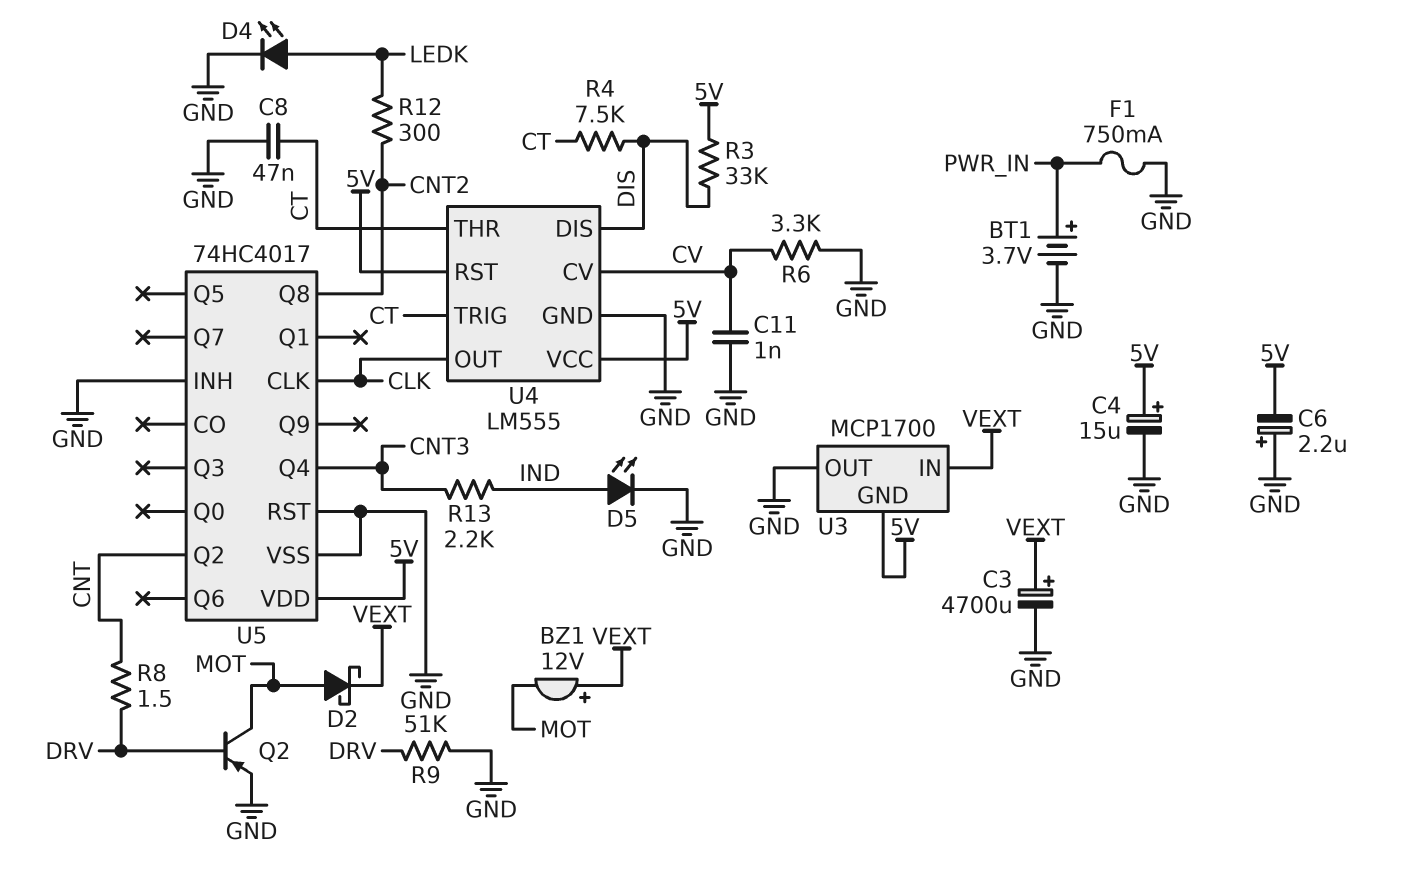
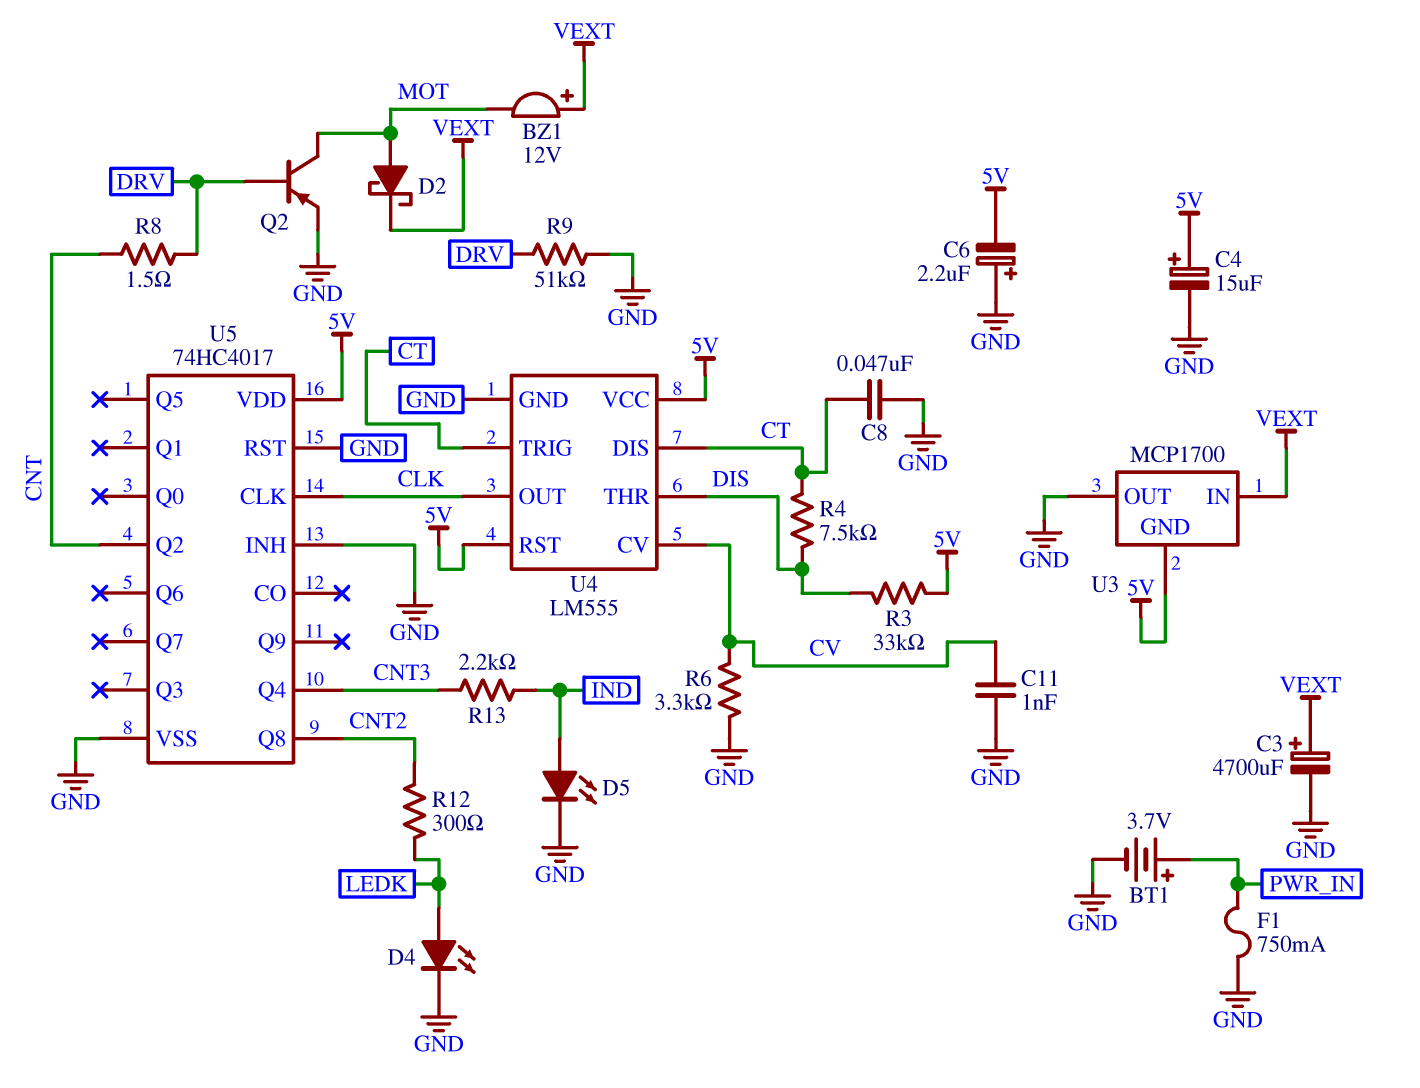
U4 pin DIS: DIS -> CT
U4 pin THR: CT -> DIS

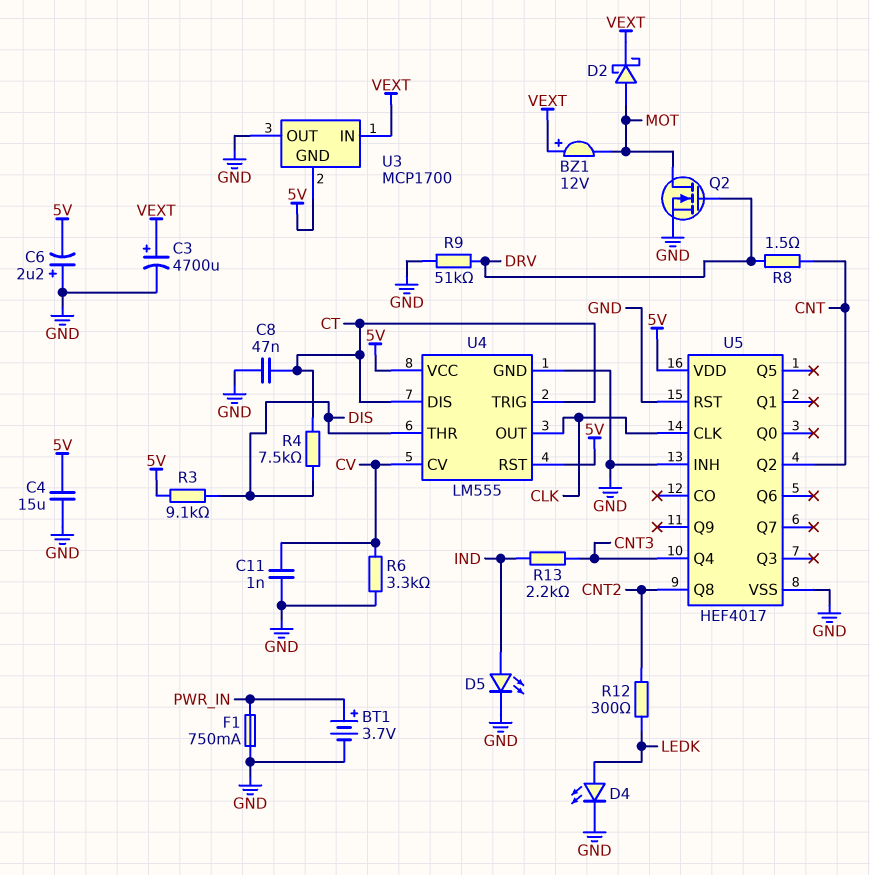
C4: 15uF (plus 5V, minus GND) -> 15uF (5V, GND)
Q2: PNP (B DRV, C MOT, E GND) -> NMOS (G DRV, D MOT, S GND)
R3: 33k (5V, DIS) -> 9.1k (5V, DIS)
U5: 74HC4017 -> HEF4017

